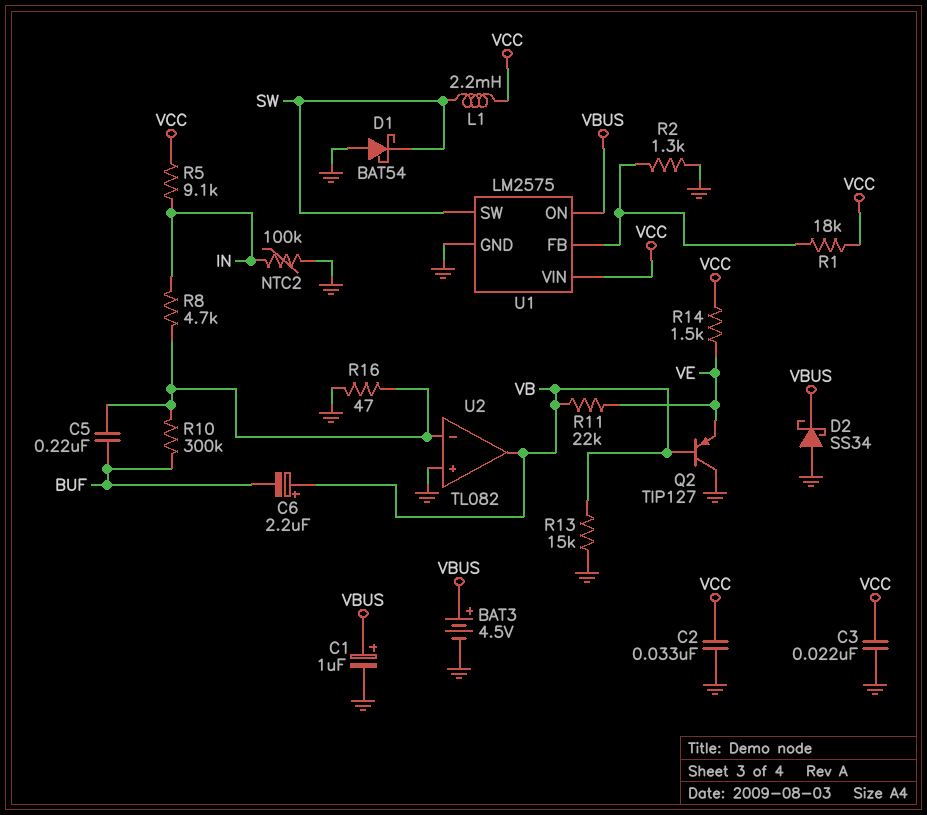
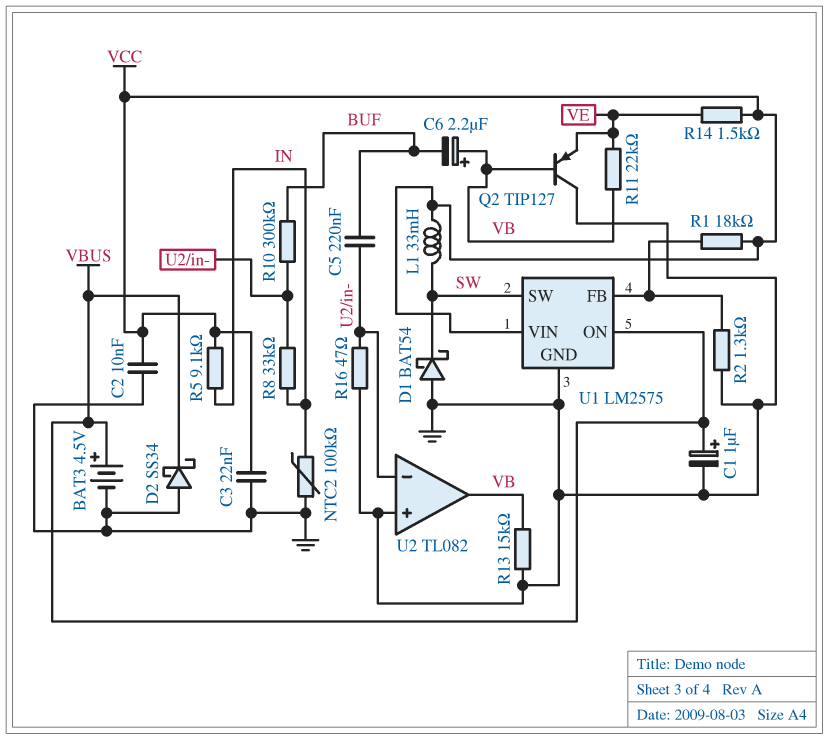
C2: 33nF (GND, VCC) -> 10nF (GND, VCC)
L1: 2.2mH (SW, VCC) -> 33mH (SW, VCC)
R8: 4.7k (IN, U2/in-) -> 33k (IN, U2/in-)

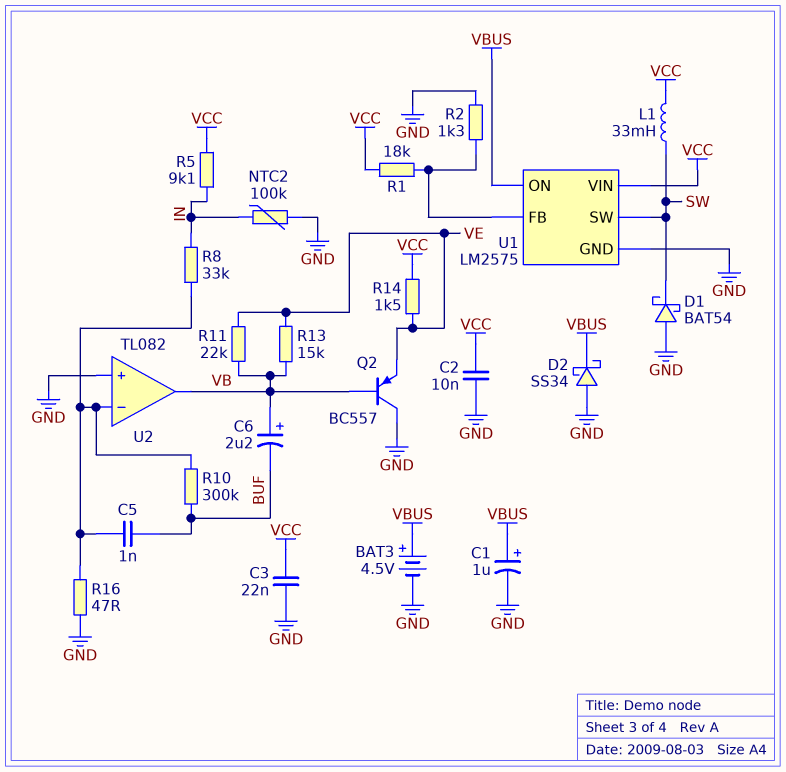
C5: 220nF (BUF, U2/in-) -> 1nF (BUF, U2/in-)
Q2: PNP TIP127 (B VB, C GND, E VE) -> PNP BC557 (B VB, C GND, E VE)
R13: 15k (GND, VB) -> 15k (VB, VE)

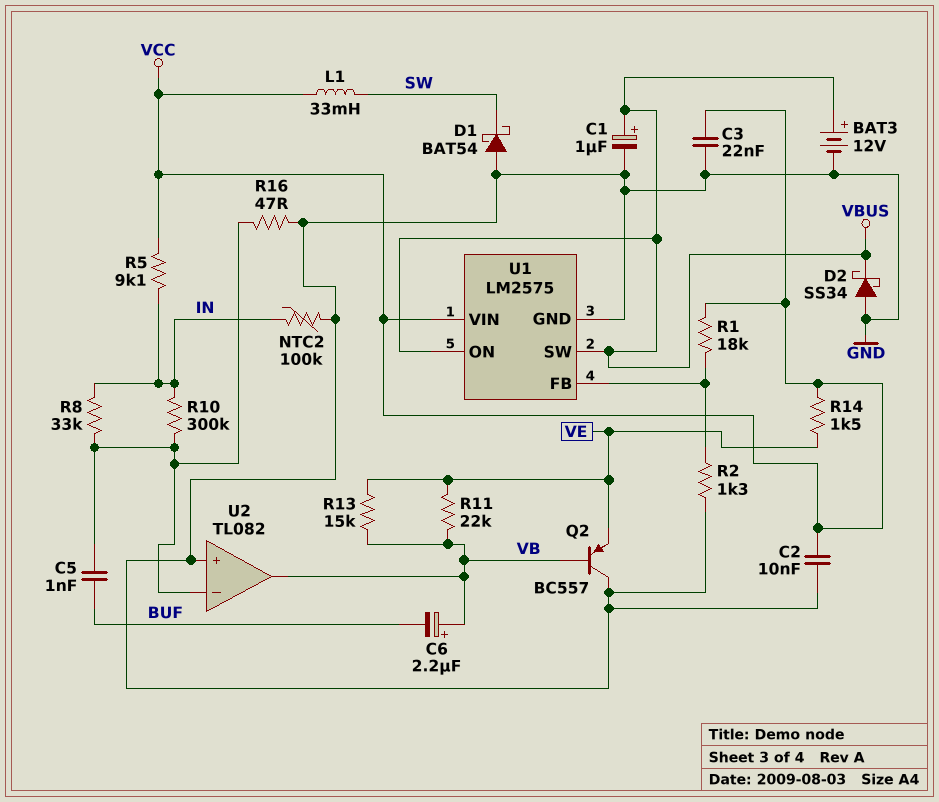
BAT3: 4.5V (plus VBUS, minus GND) -> 12V (plus VBUS, minus GND)
R10: 300k (BUF, U2/in-) -> 300k (IN, U2/in-)
U1 pin SW: SW -> VBUS

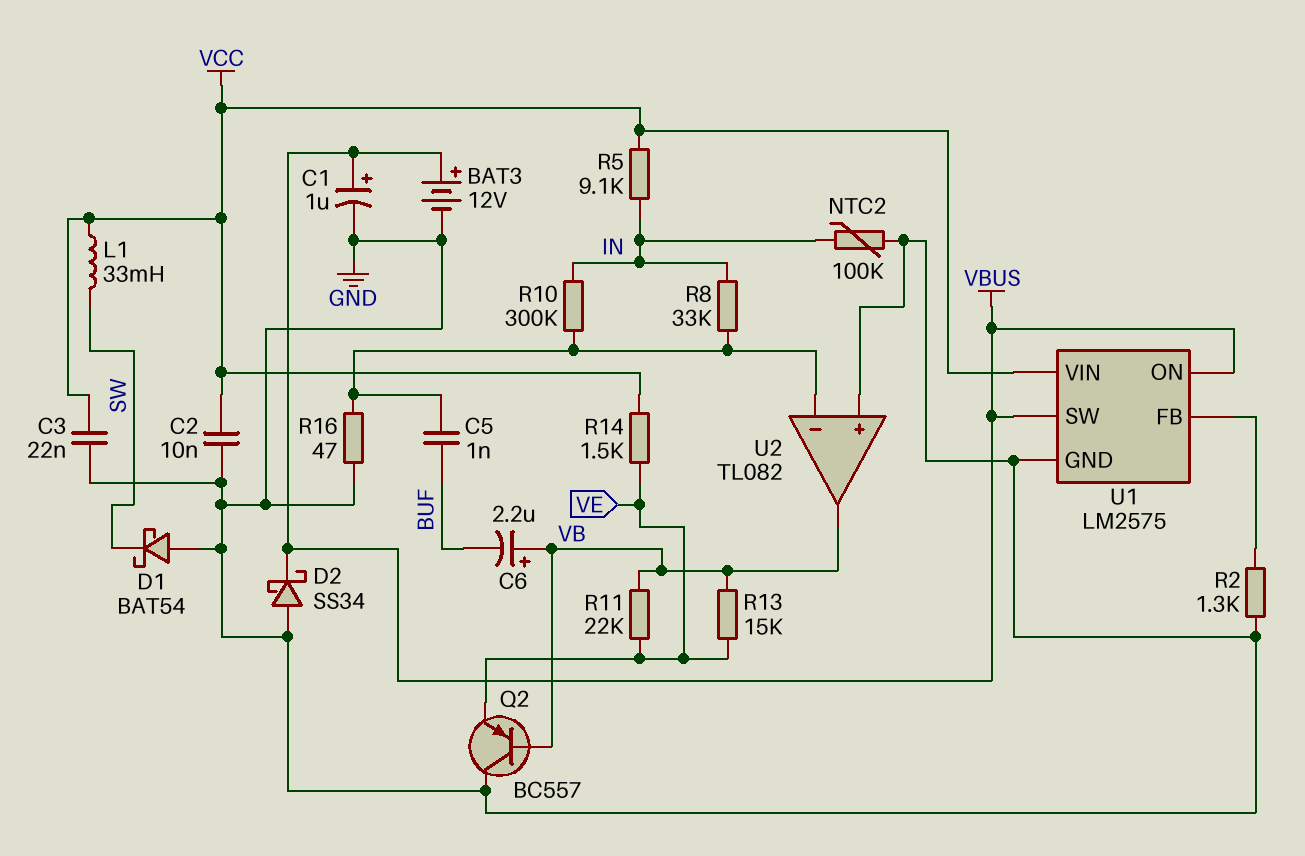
R1: 18k (U1/FB, VCC) -> none

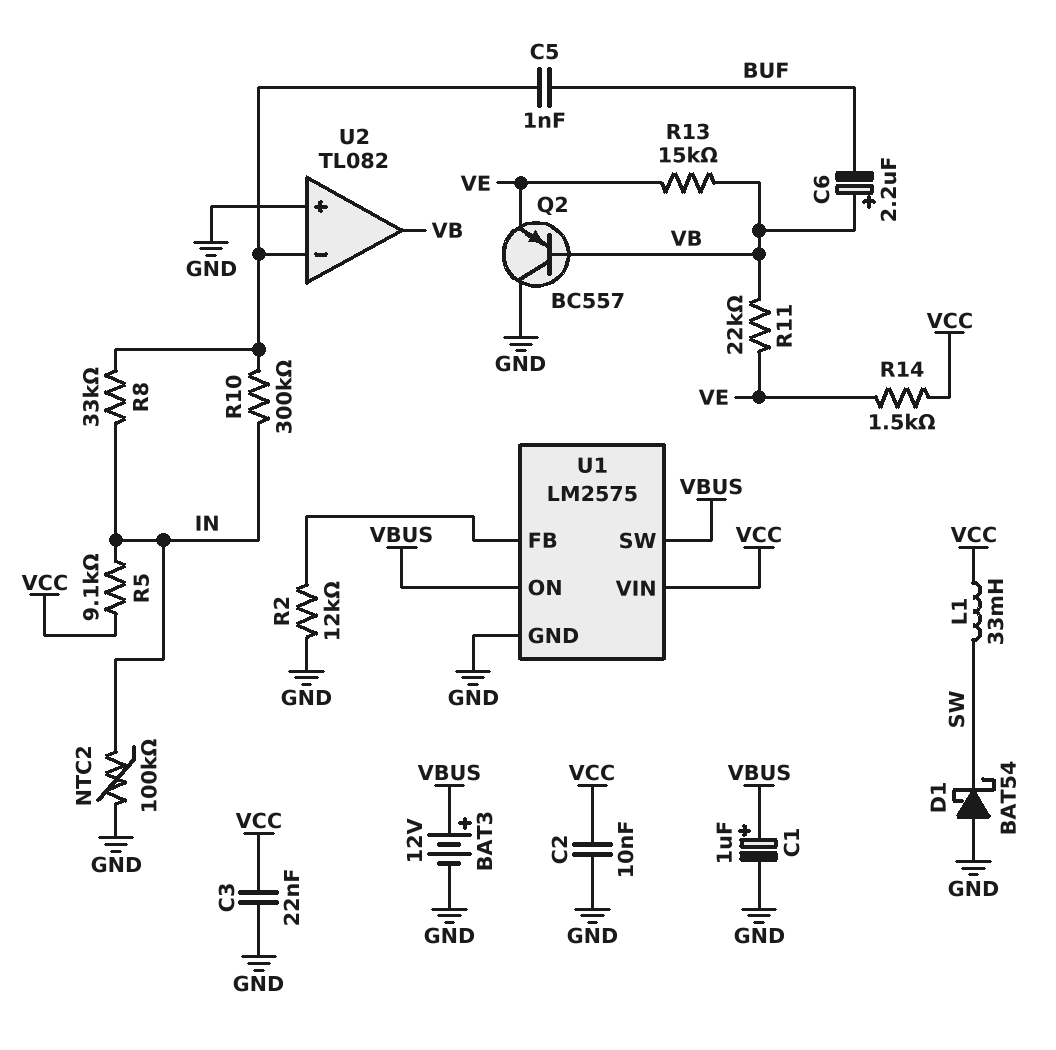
D2: schottky SS34 (A GND, K VBUS) -> none
R2: 1.3k (GND, U1/FB) -> 12k (GND, U1/FB)
R16: 47 (GND, U2/in-) -> none

